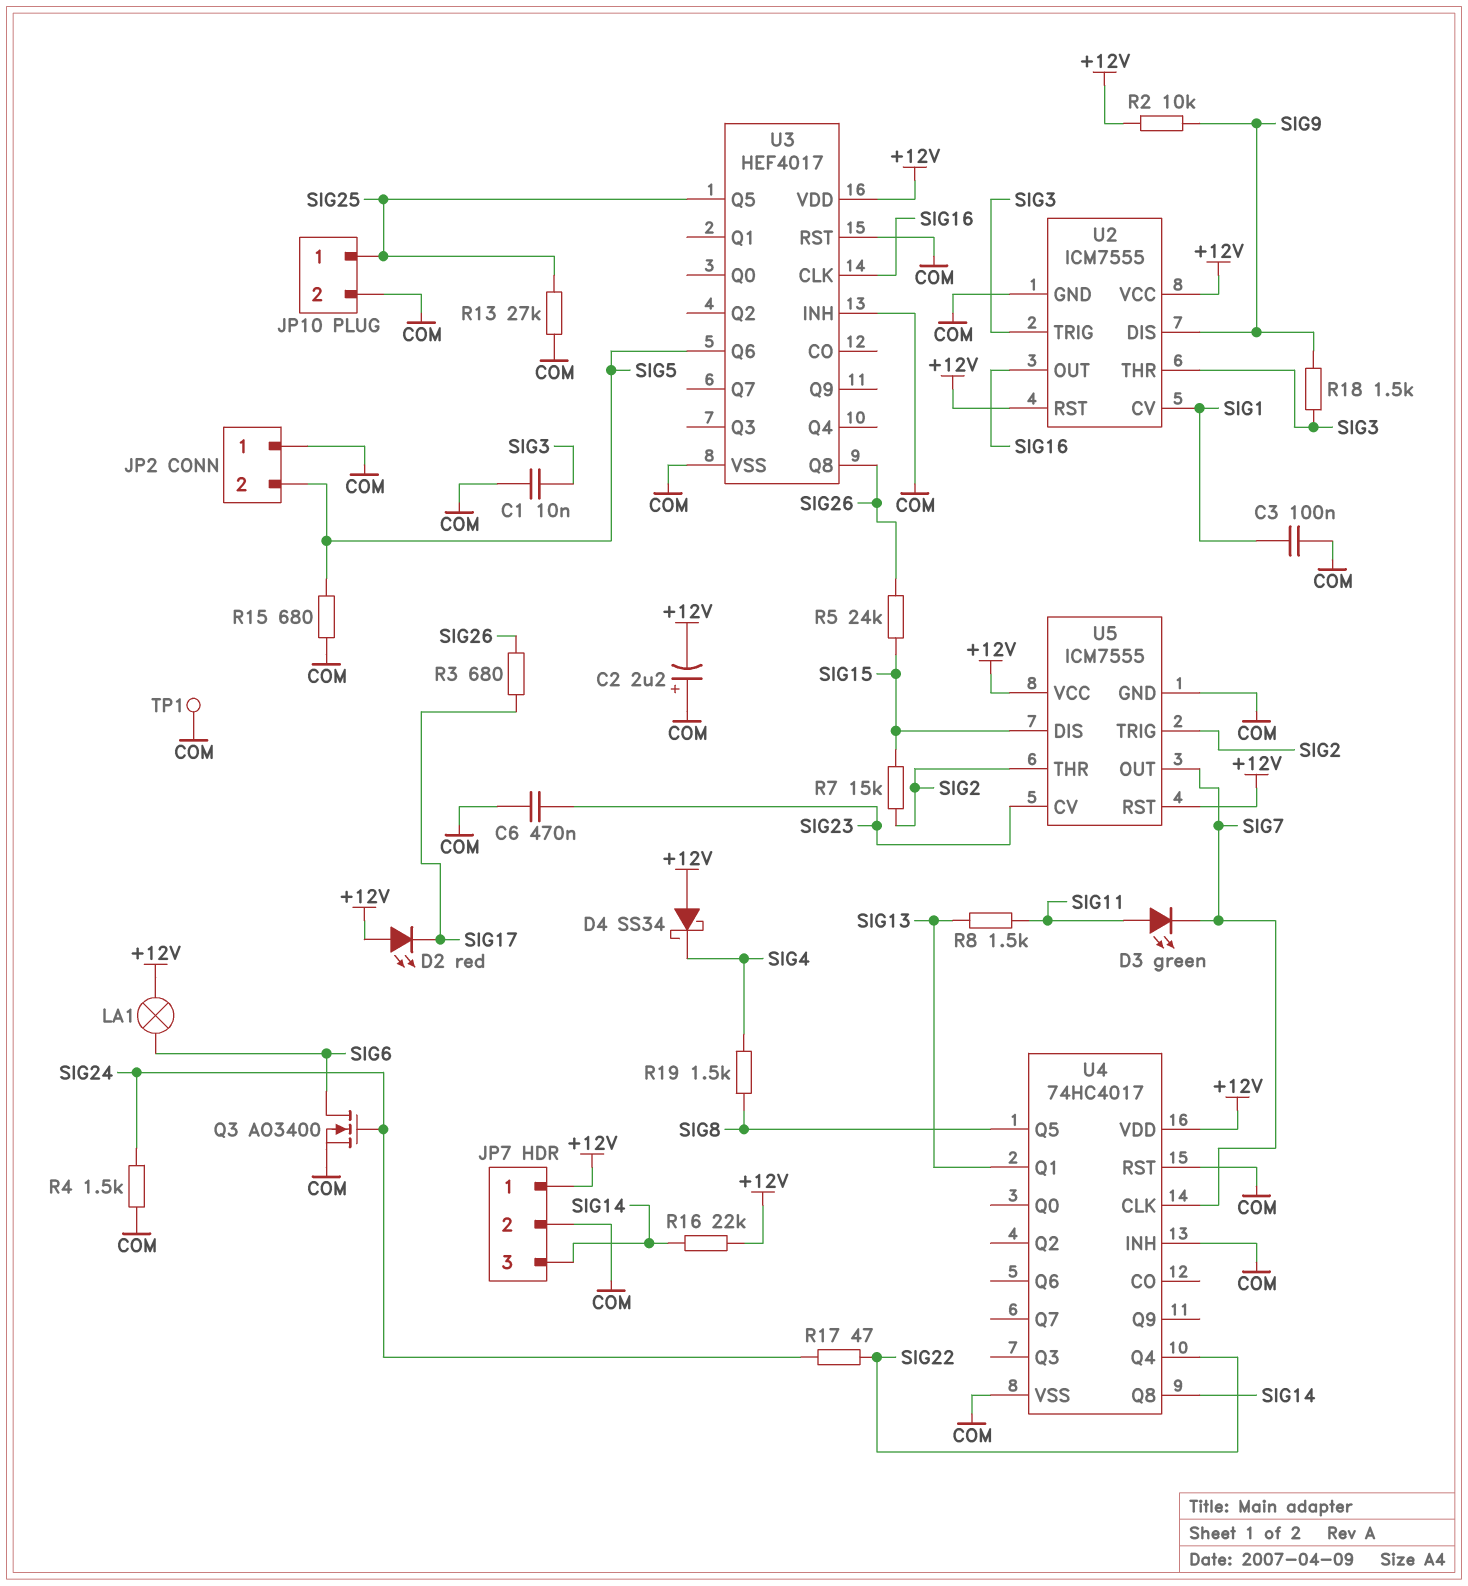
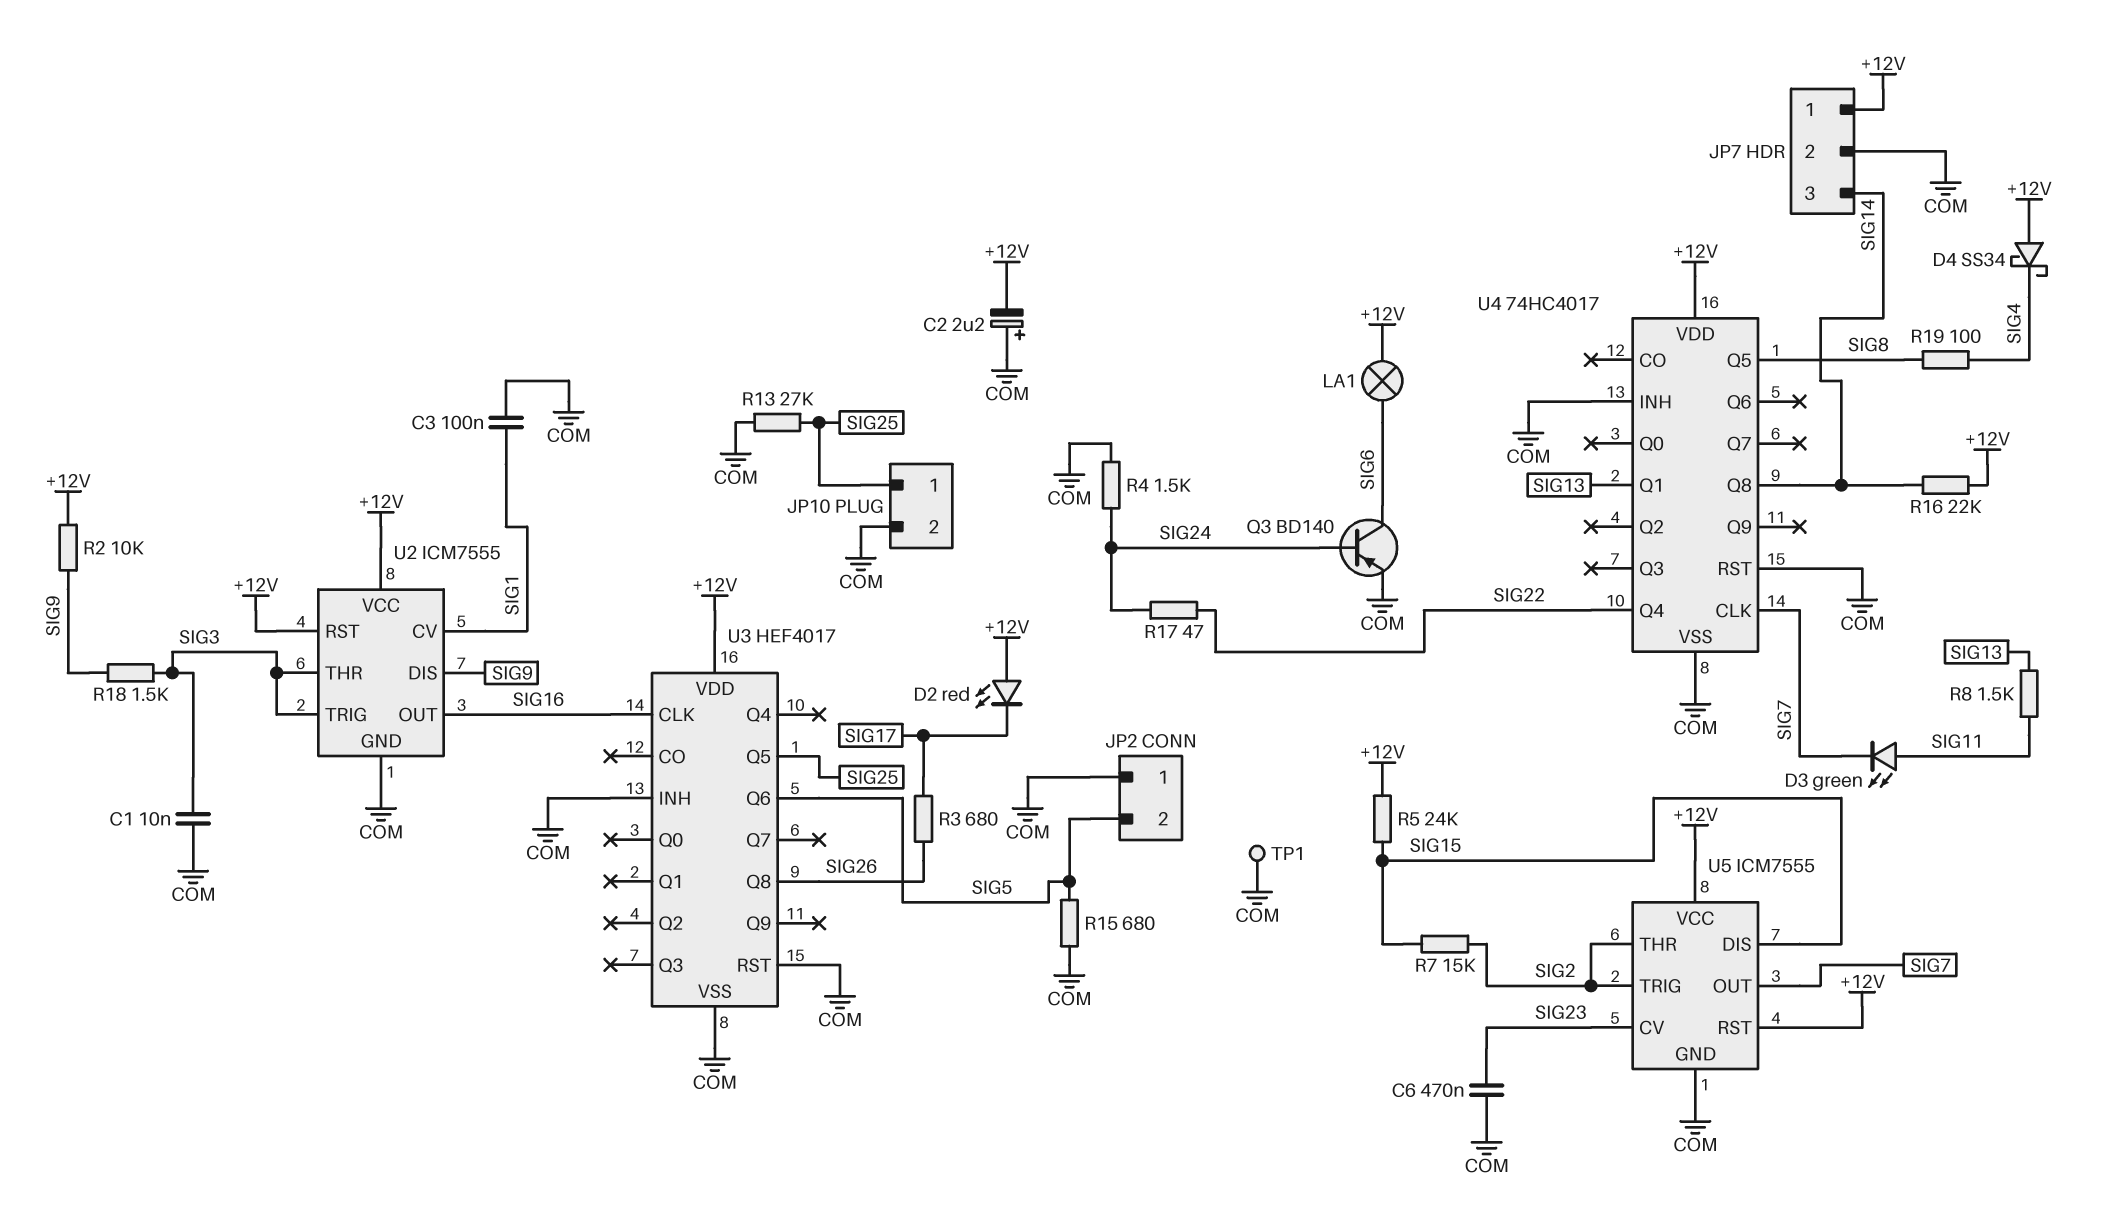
Q3: NMOS AO3400 (G SIG24, D SIG6, S COM) -> PNP BD140 (B SIG24, C SIG6, E COM)
R5: 24k (SIG15, SIG26) -> 24k (+12V, SIG15)
R19: 1.5k (SIG4, SIG8) -> 100 (SIG4, SIG8)

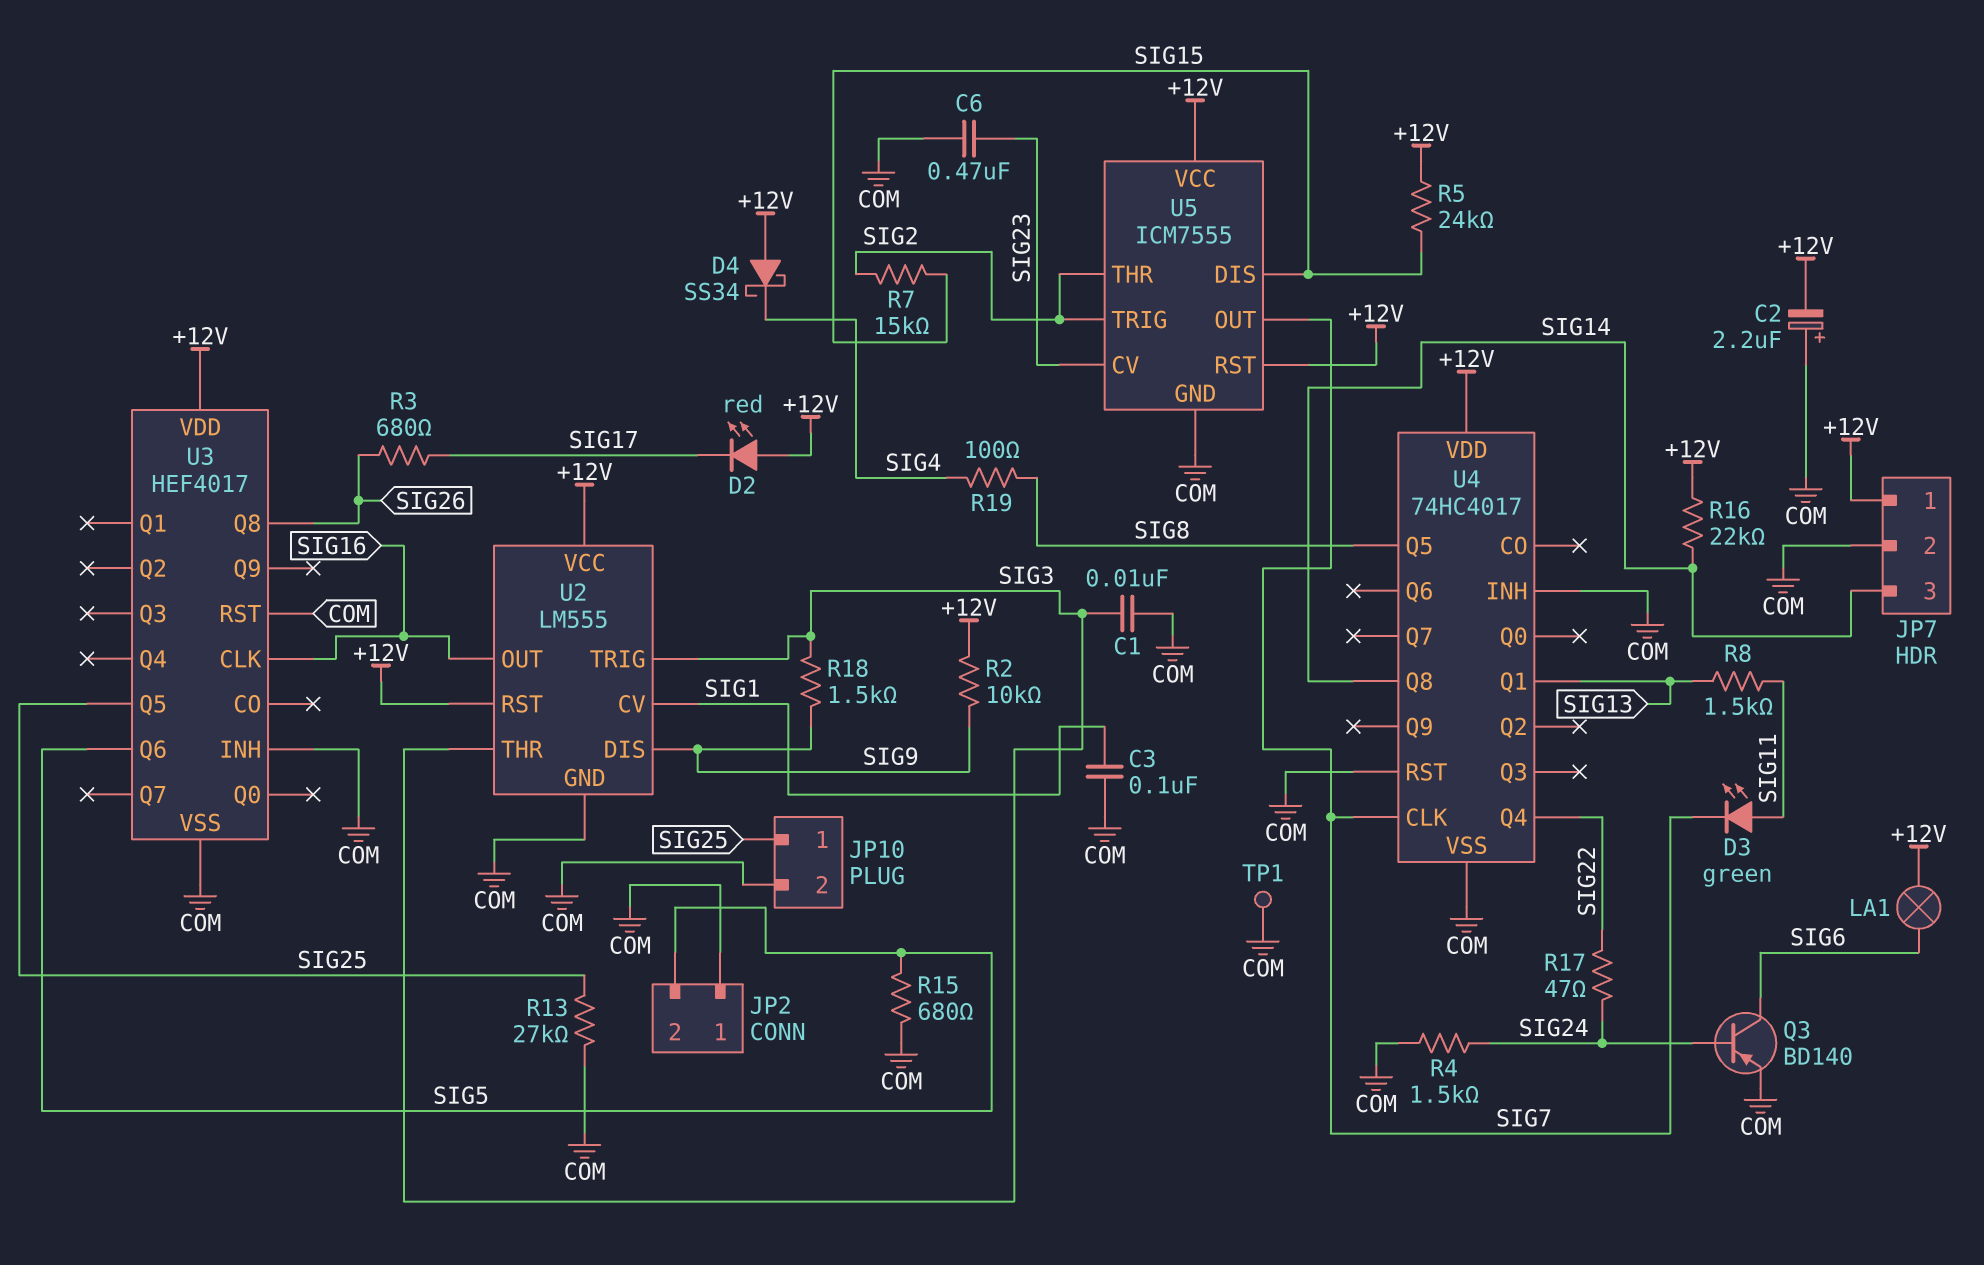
U2: ICM7555 -> LM555

